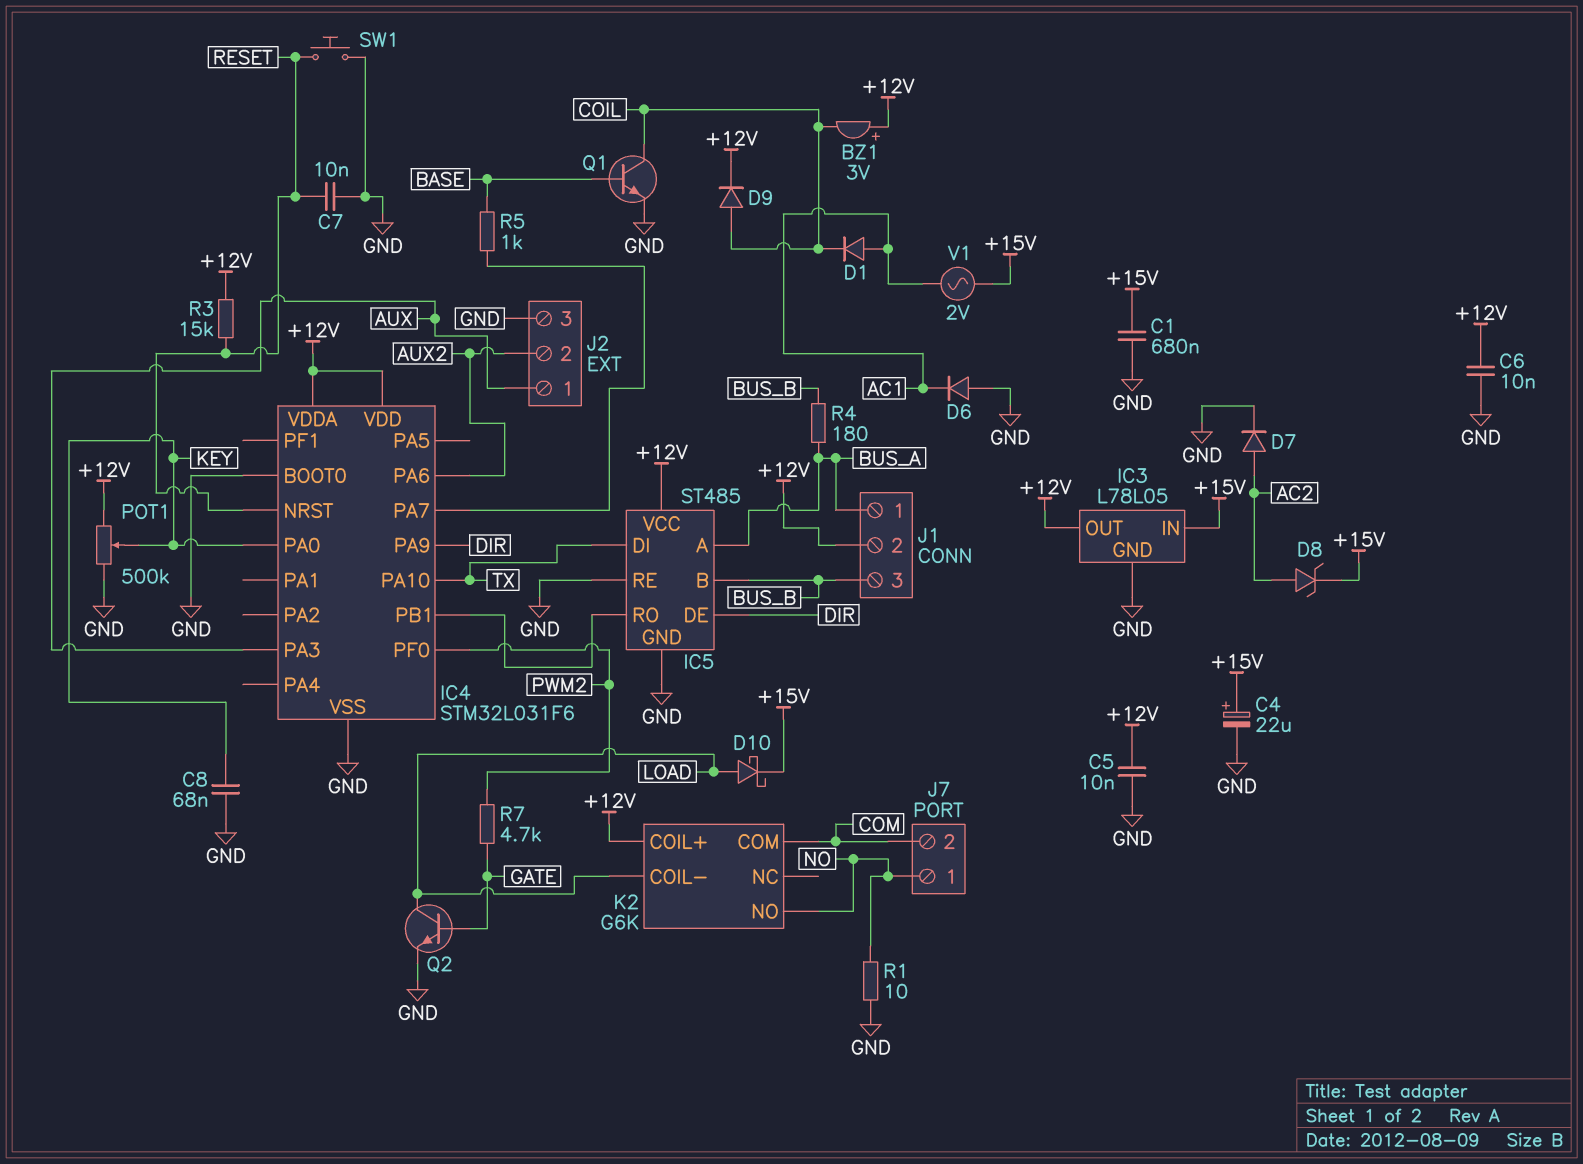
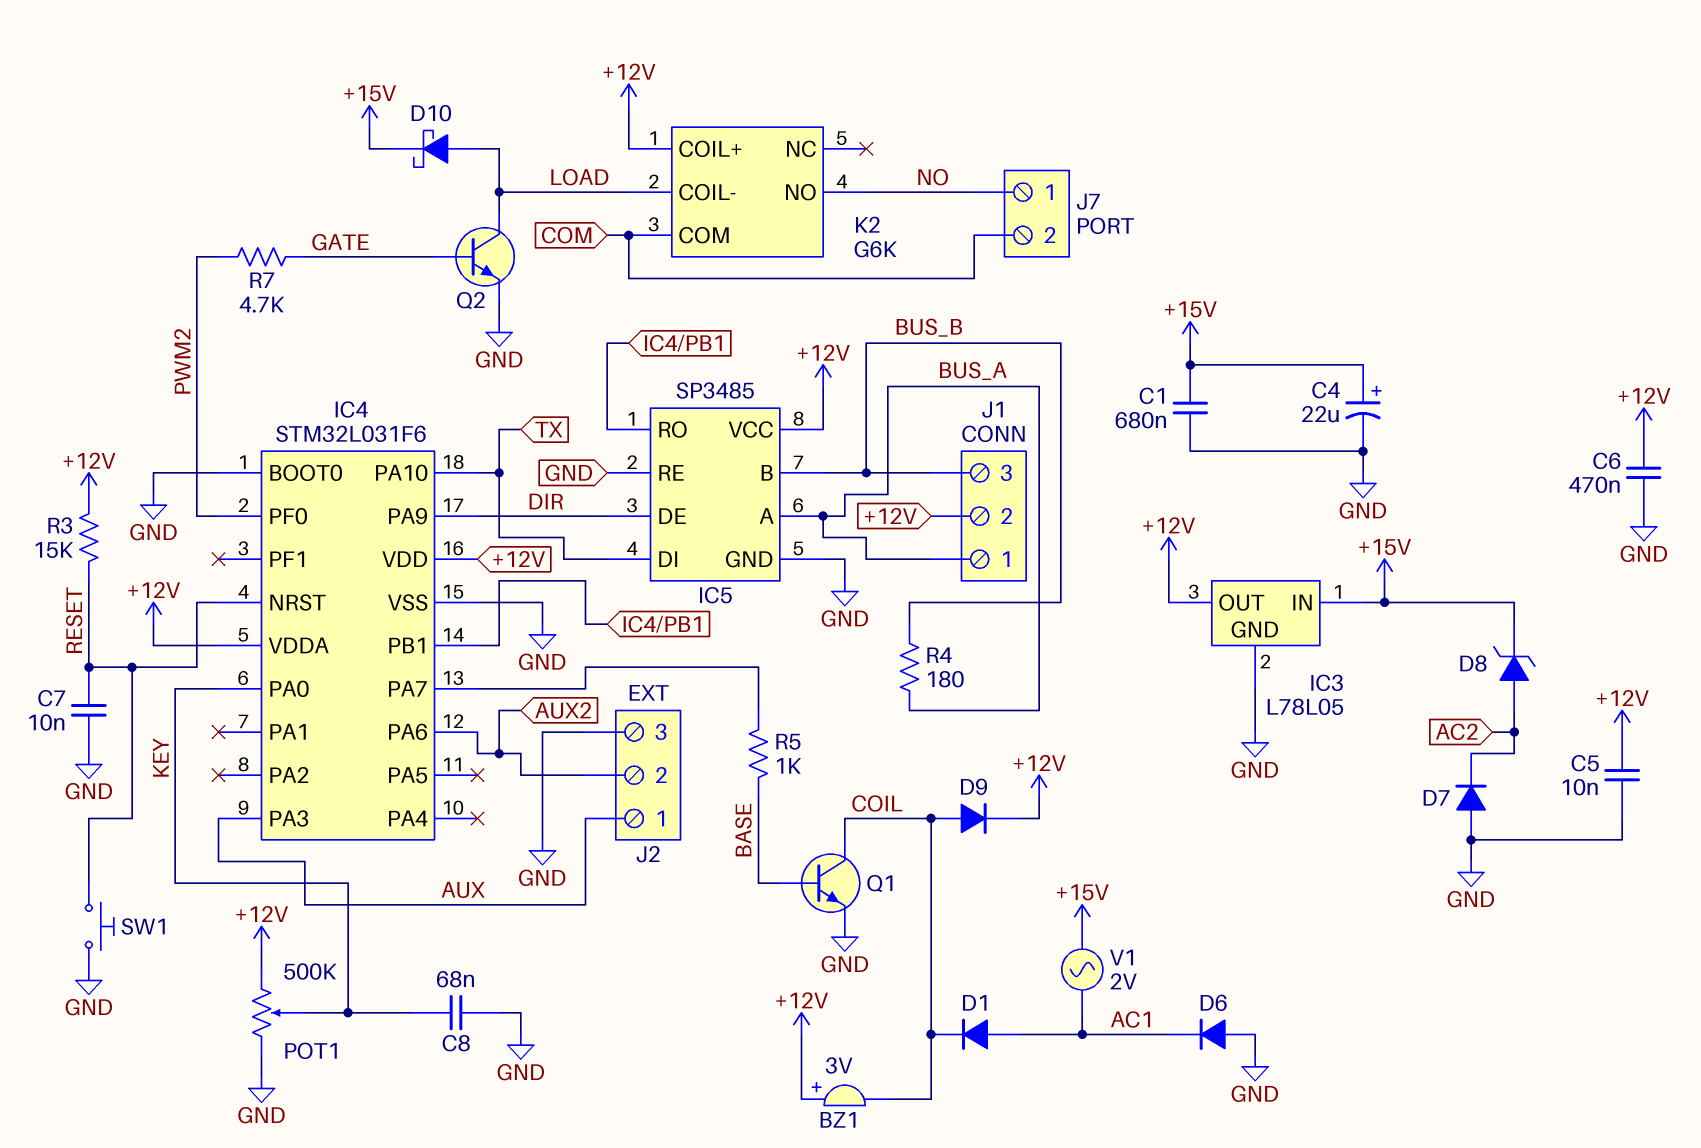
C6: 10nF (+12V, GND) -> 470nF (+12V, GND)
D7: diode (A AC2, K GND) -> diode (A GND, K AC2)
IC5: ST485 -> SP3485
R1: 10 (GND, NO) -> none

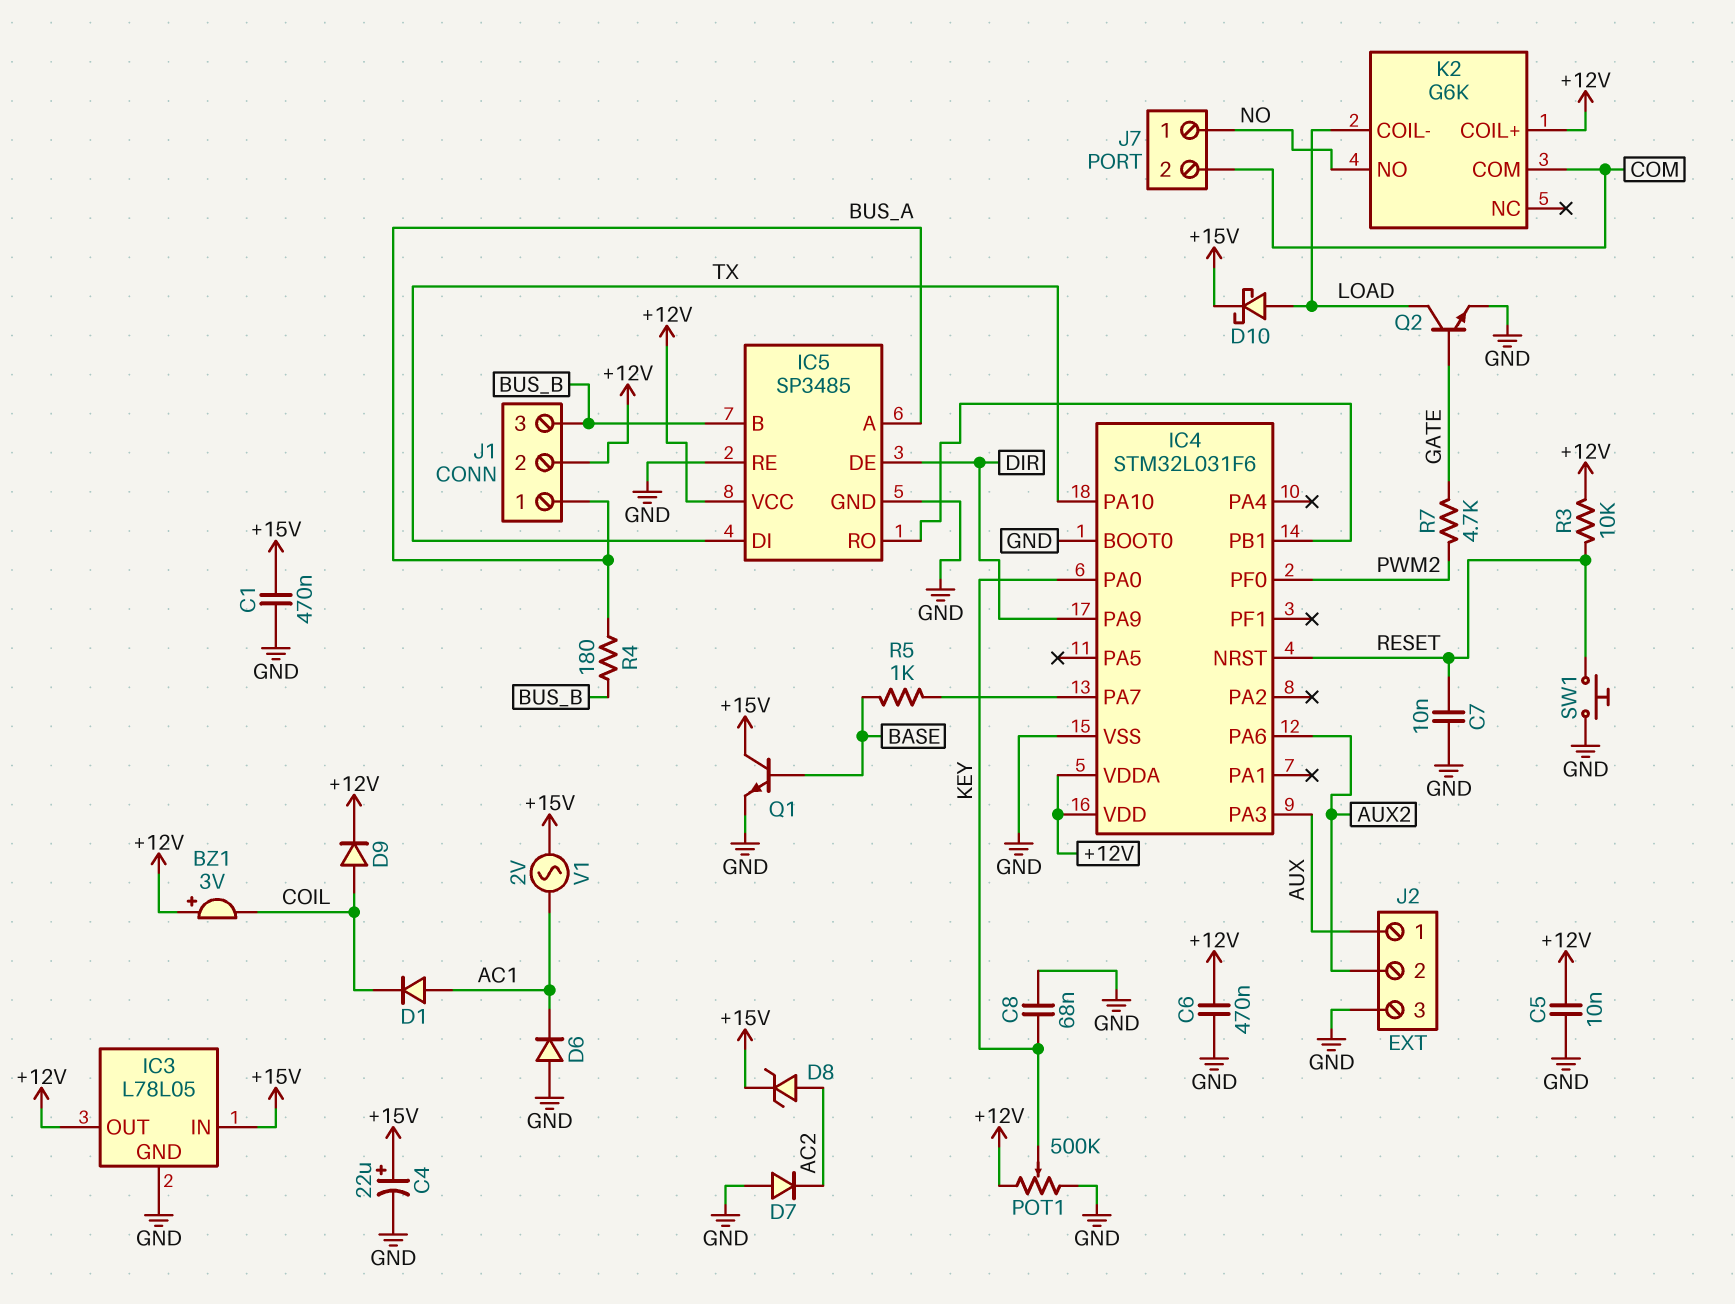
C1: 680nF (+15V, GND) -> 470nF (+15V, GND)
Q1: NPN (B BASE, C COIL, E GND) -> NPN (B BASE, C +15V, E GND)
R3: 15k (+12V, RESET) -> 10k (+12V, RESET)

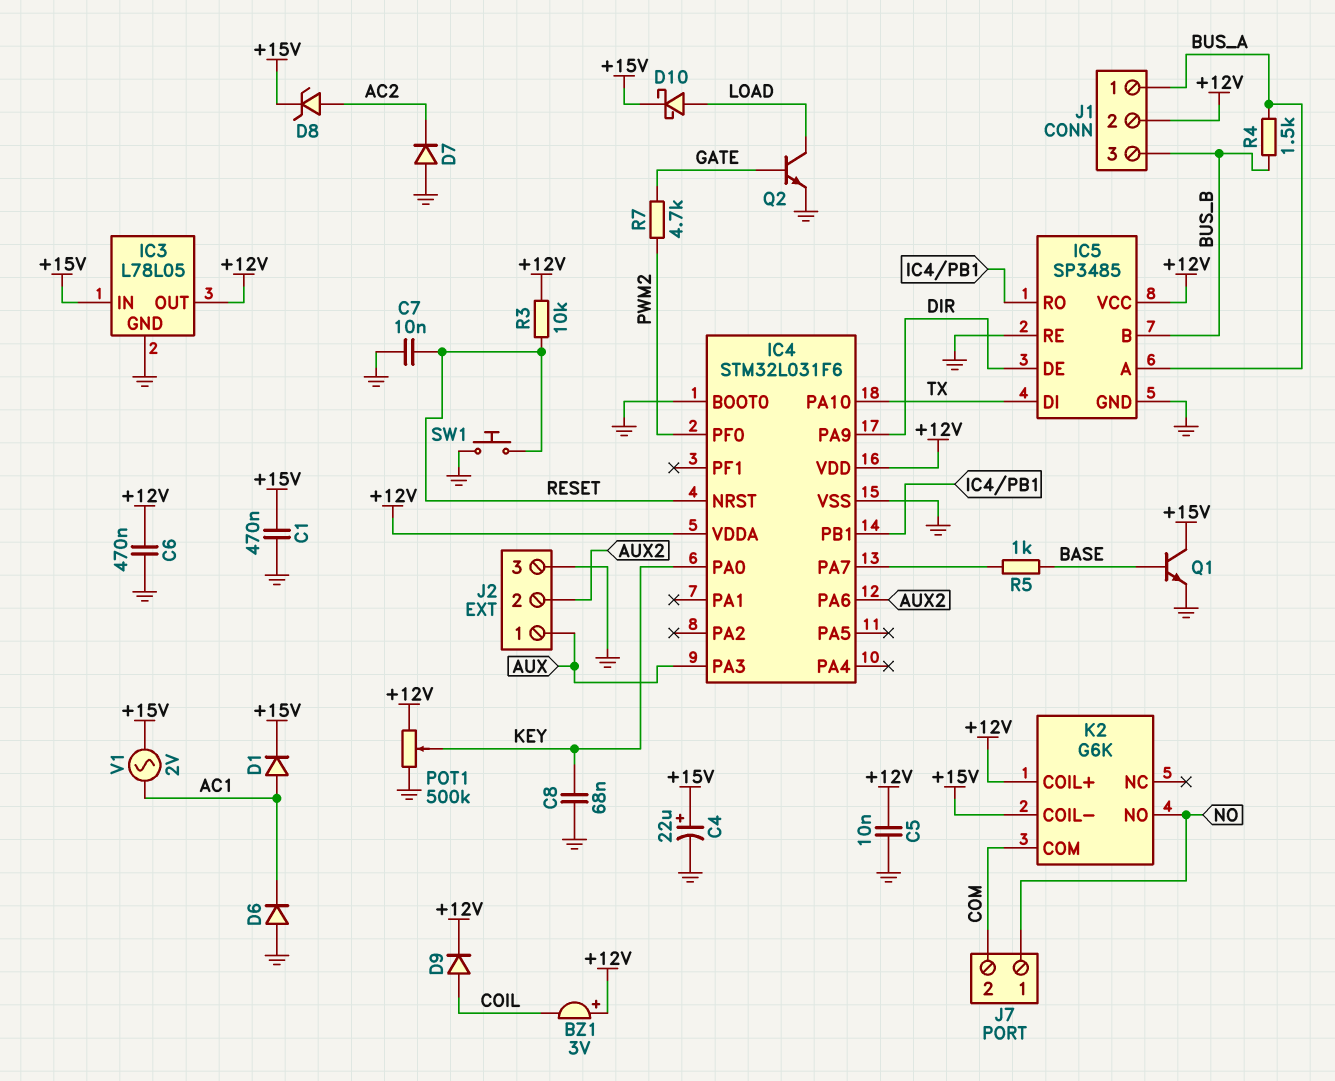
D1: diode (A AC1, K COIL) -> diode (A AC1, K +15V)
K2 pin COIL-: LOAD -> +15V
R4: 180 (BUS_A, BUS_B) -> 1.5k (BUS_A, BUS_B)

